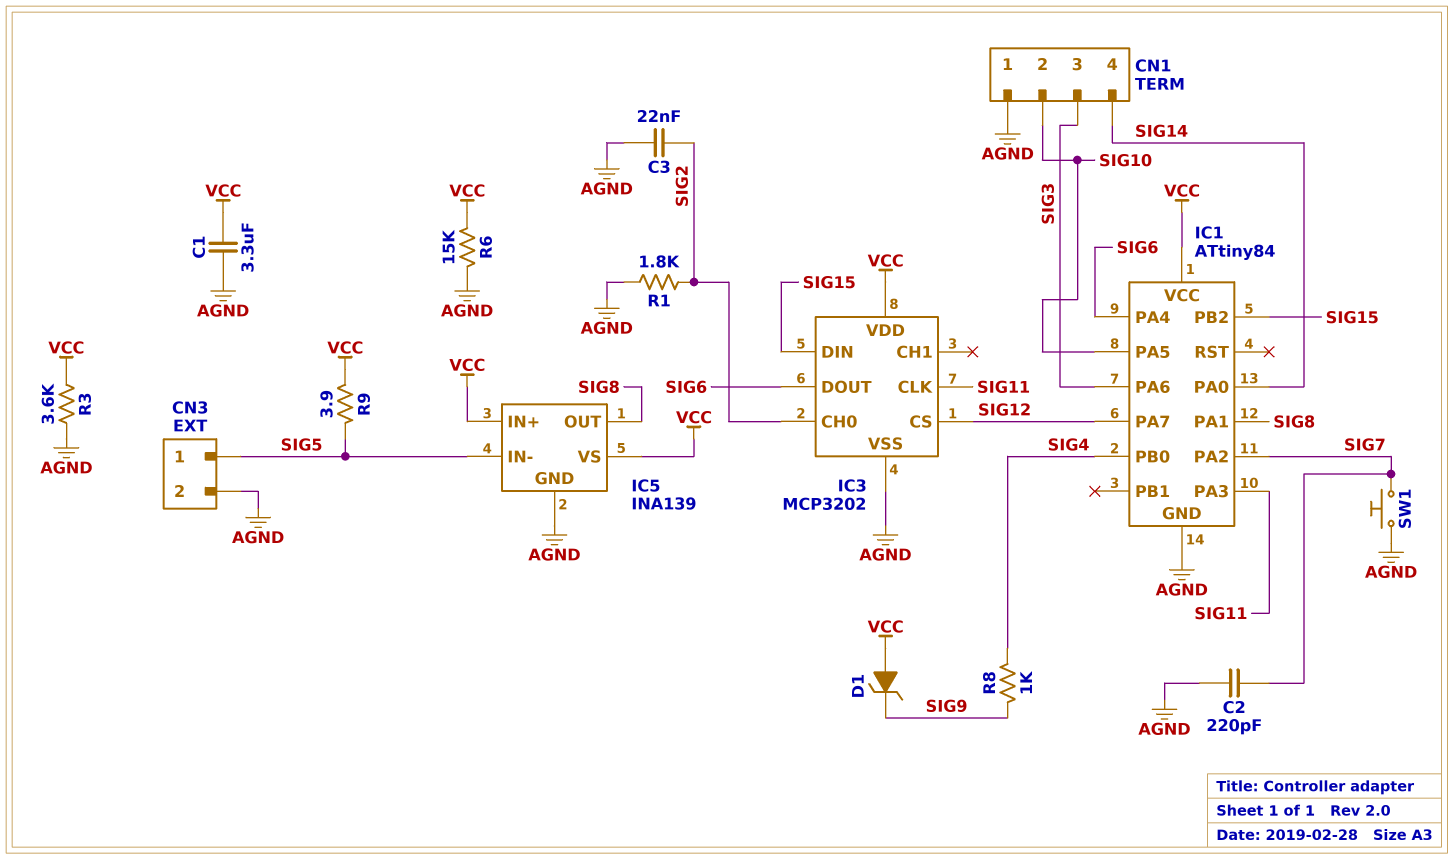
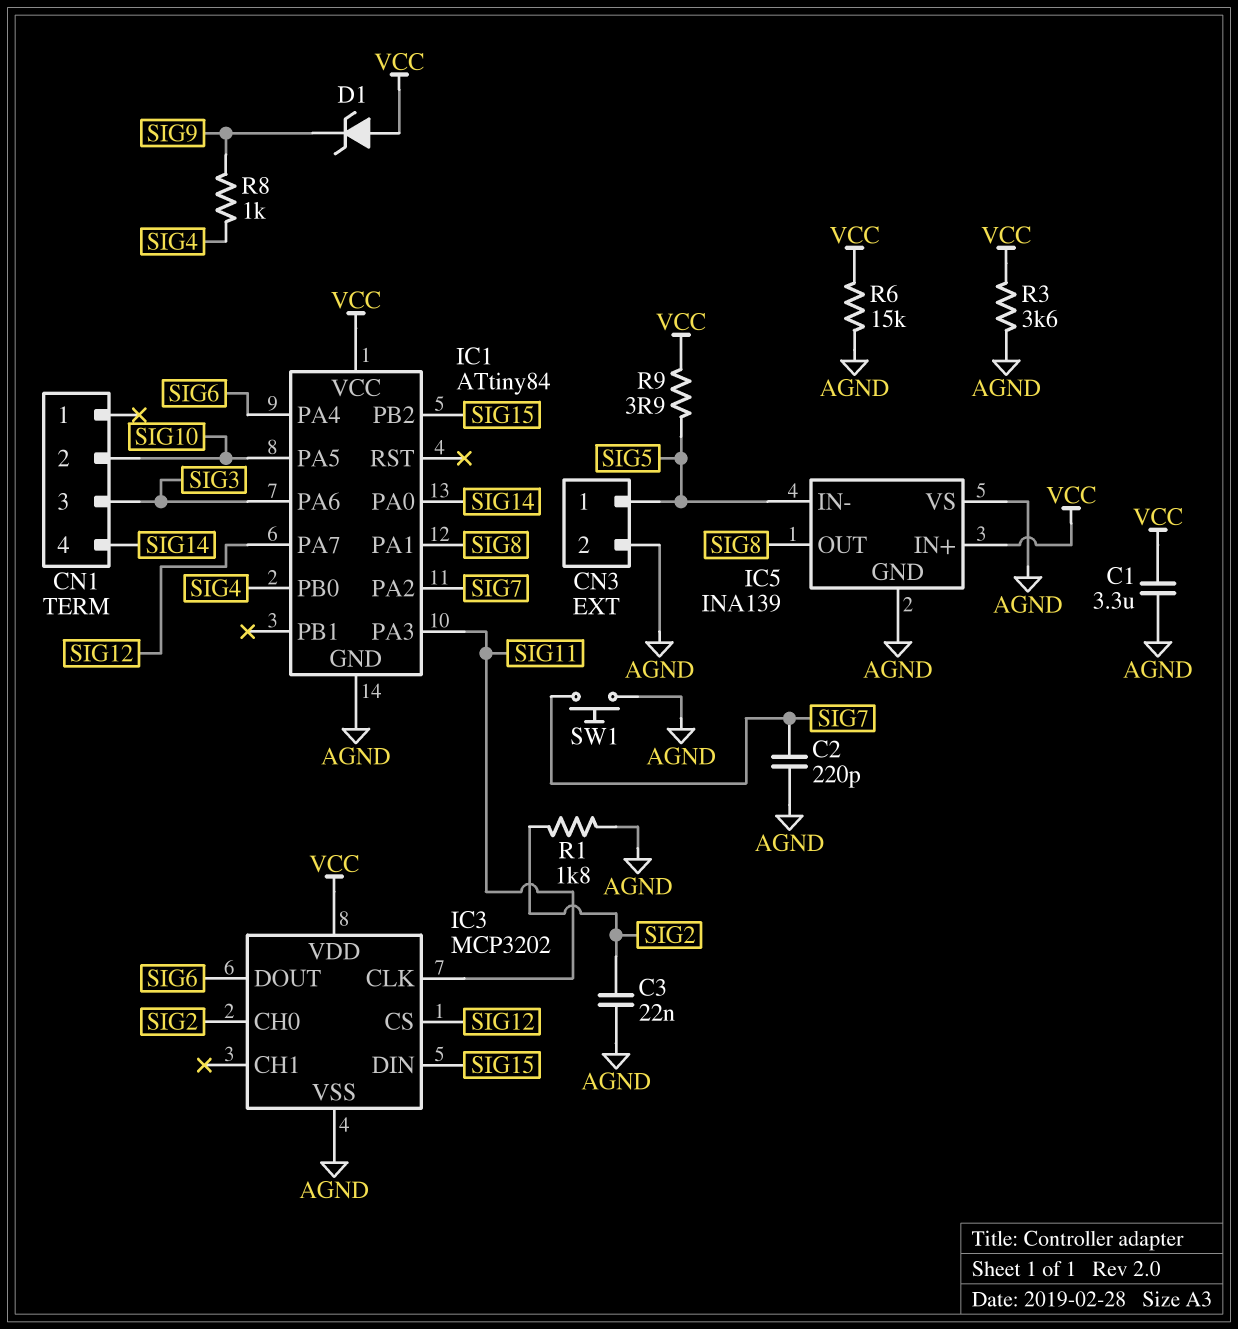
CN1 pin 1: AGND -> none
IC5 pin VS: VCC -> AGND

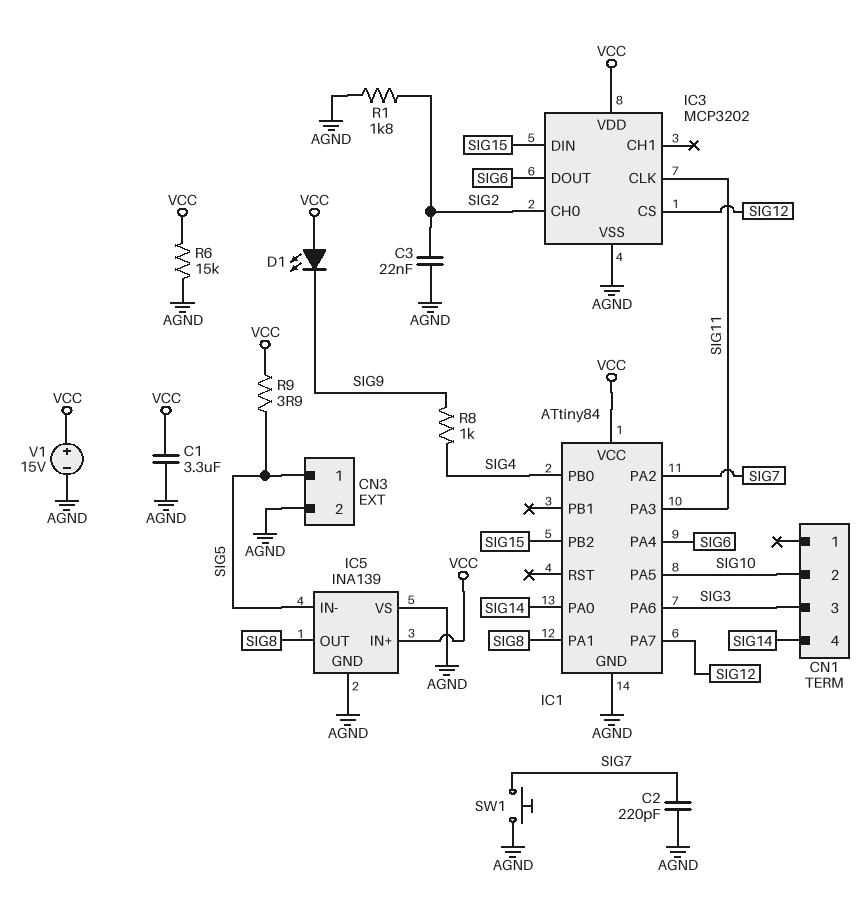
D1: zener (A VCC, K SIG9) -> LED (A VCC, K SIG9)
R3: 3.6k (AGND, VCC) -> none
V1: none -> 15V (plus VCC, minus AGND)

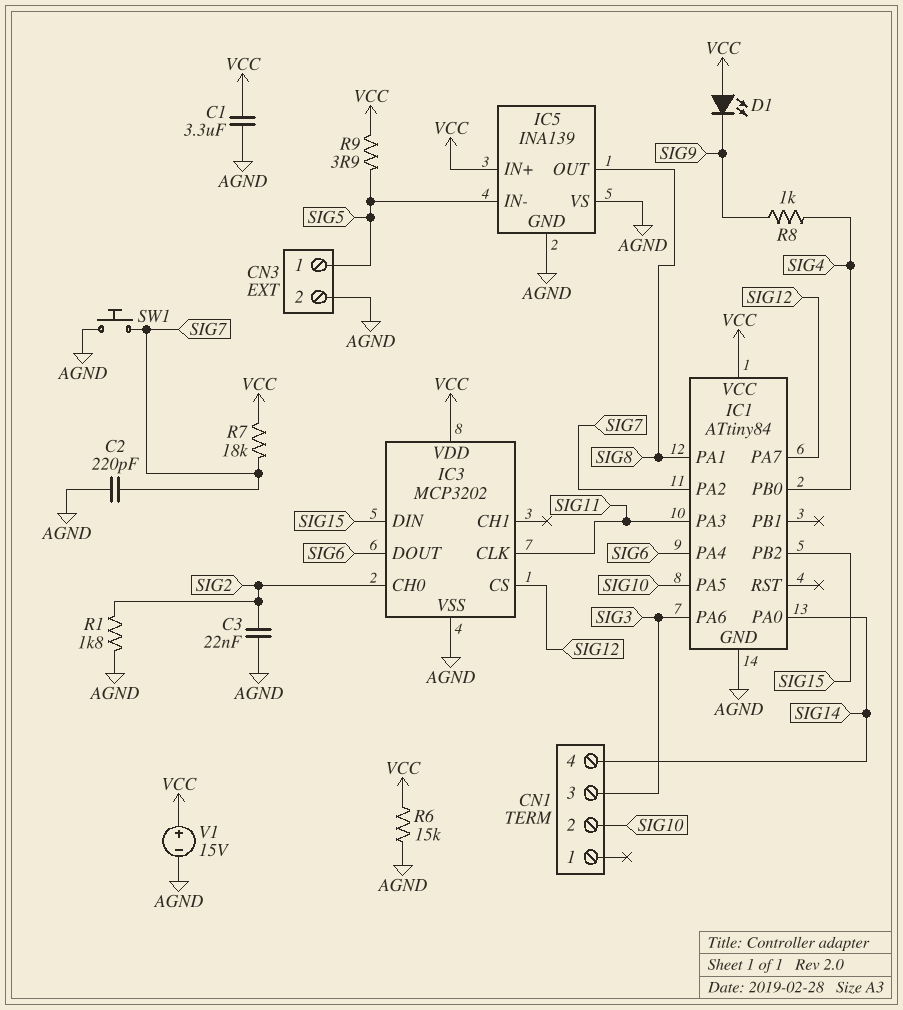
R7: none -> 18k (SIG7, VCC)

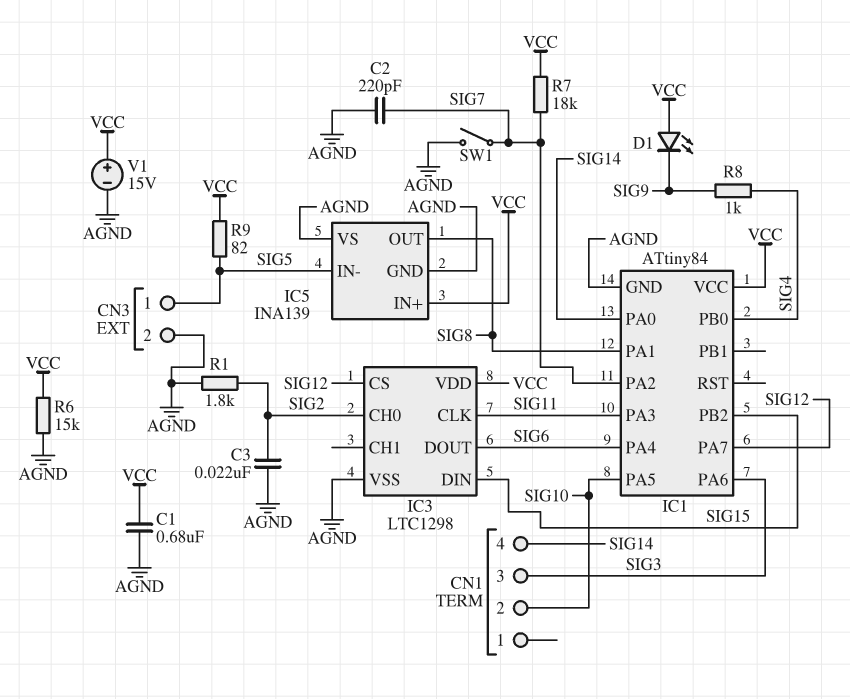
C1: 3.3uF (AGND, VCC) -> 680nF (AGND, VCC)
IC3: MCP3202 -> LTC1298
R9: 3.9 (SIG5, VCC) -> 82 (SIG5, VCC)
SW1: button (AGND, SIG7) -> switch (AGND, SIG7)

